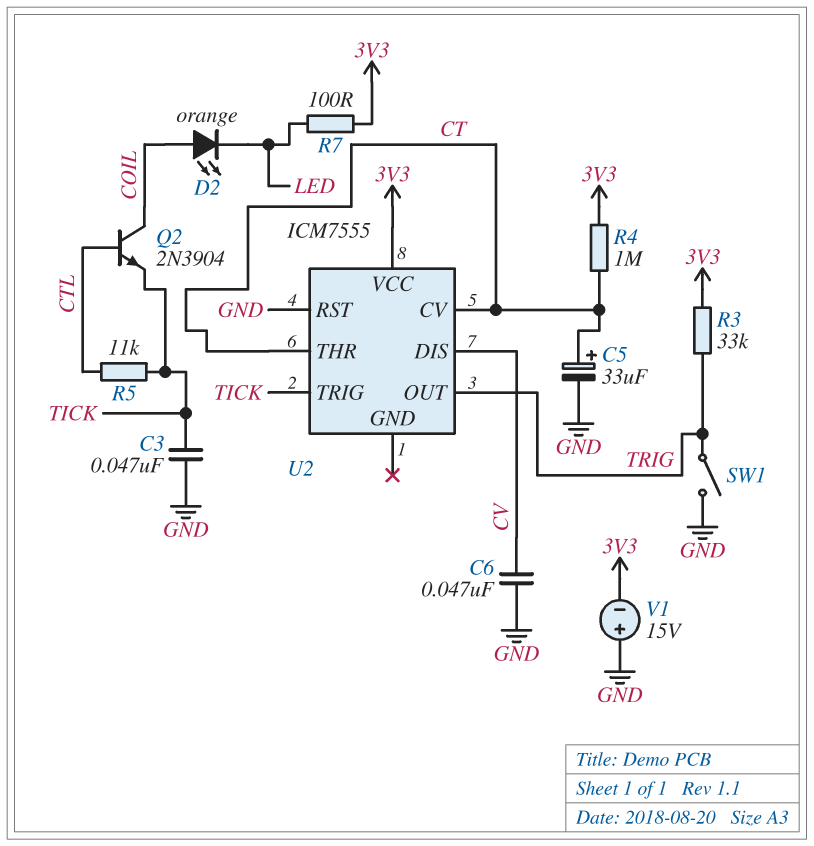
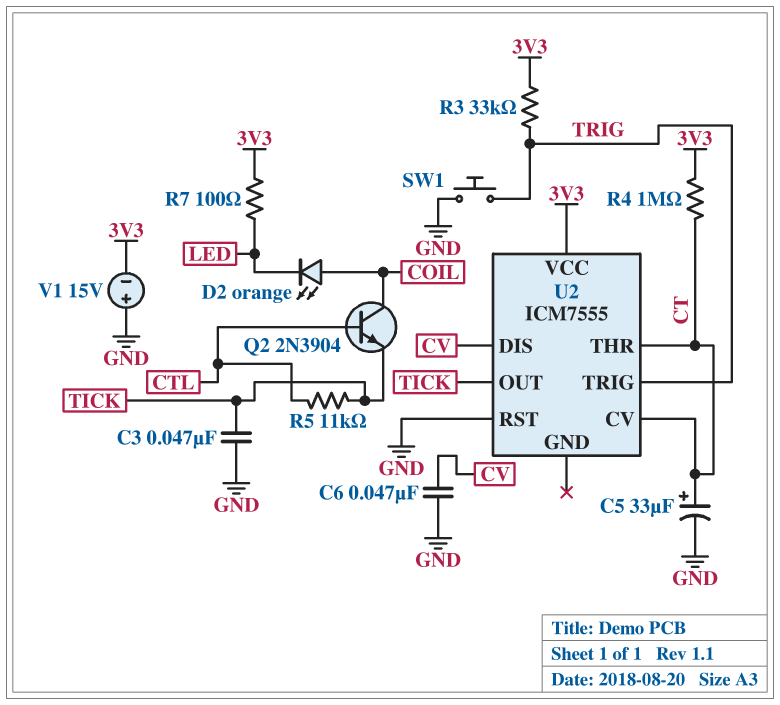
SW1: switch (GND, TRIG) -> button (GND, TRIG)
U2 pin OUT: TRIG -> TICK
U2 pin TRIG: TICK -> TRIG

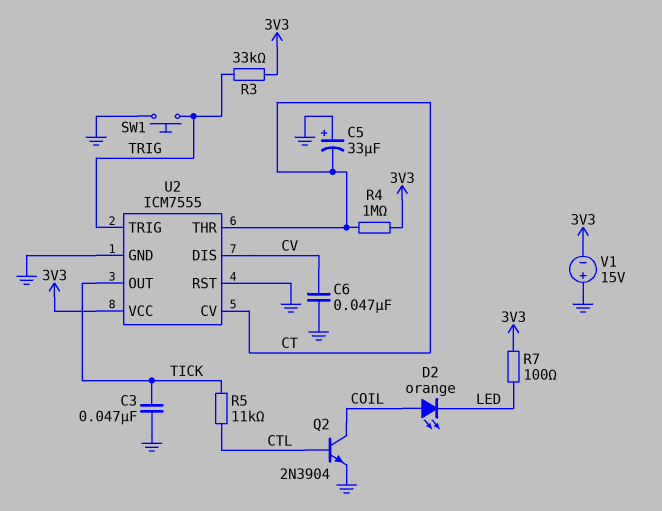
C5: 33uF (plus CT, minus GND) -> 33uF (plus GND, minus CT)
Q2: NPN 2N3904 (B CTL, C COIL, E TICK) -> NPN 2N3904 (B CTL, C COIL, E GND)
U2 pin GND: none -> GND

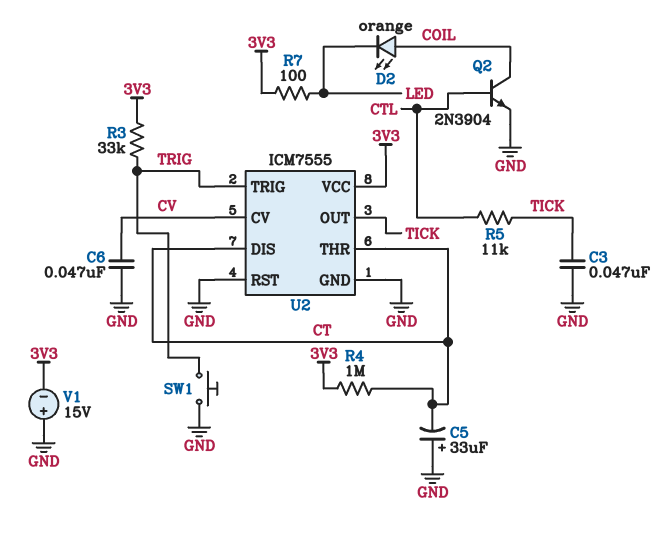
U2 pin CV: CT -> CV
U2 pin DIS: CV -> CT

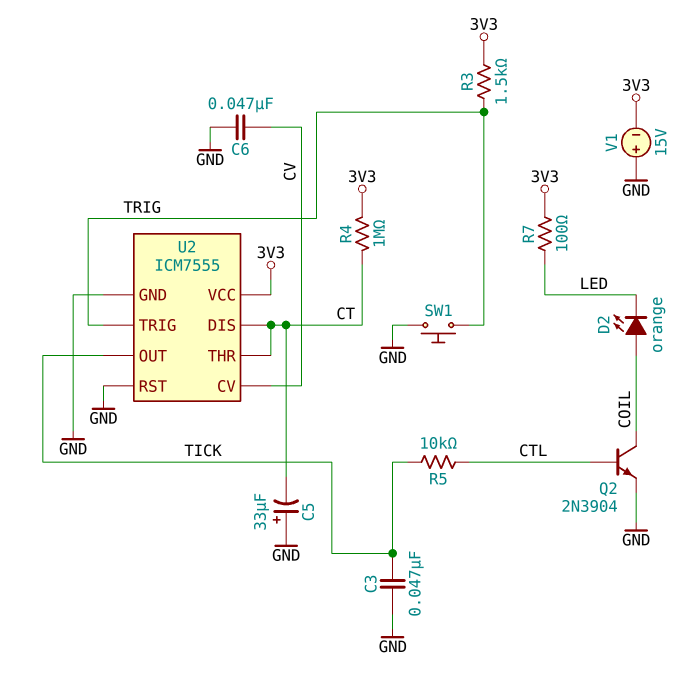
R3: 33k (3V3, TRIG) -> 1.5k (3V3, TRIG)
R5: 11k (CTL, TICK) -> 10k (CTL, TICK)

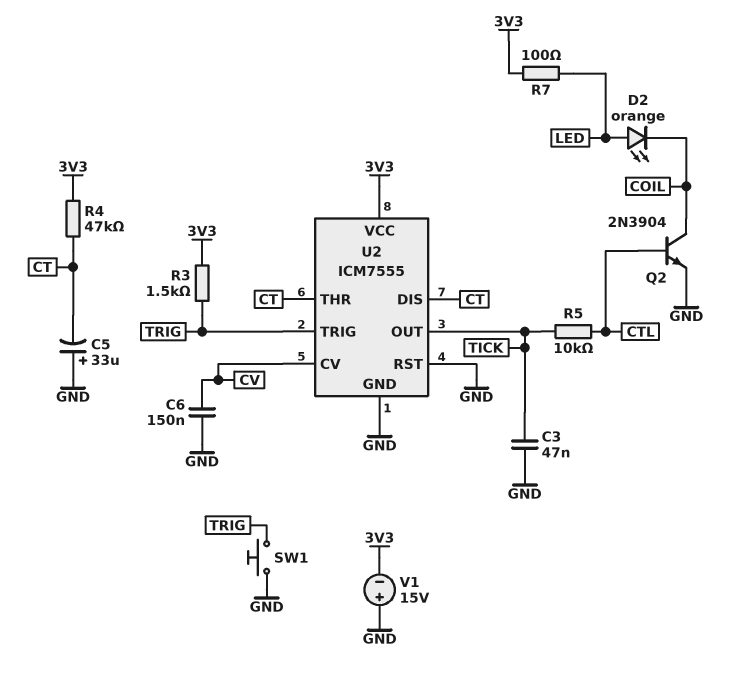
C6: 47nF (CV, GND) -> 150nF (CV, GND)
D2: LED orange (A COIL, K LED) -> LED orange (A LED, K COIL)
R4: 1M (3V3, CT) -> 47k (3V3, CT)

